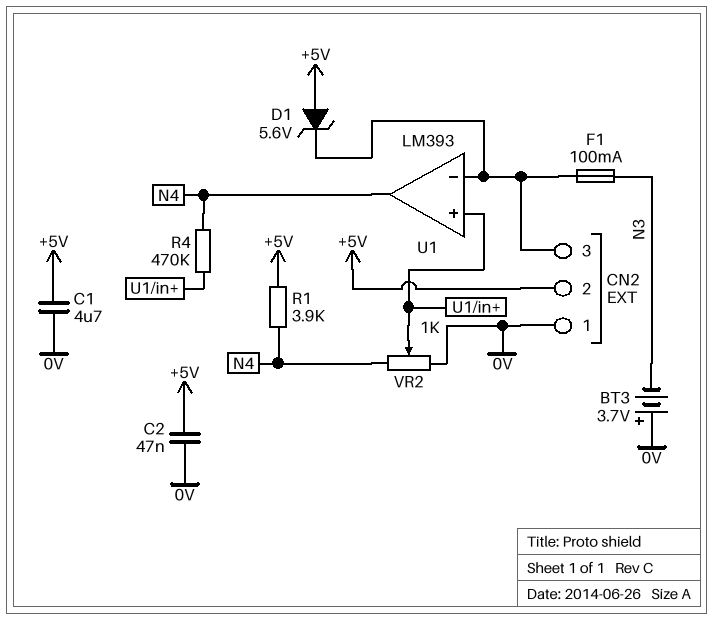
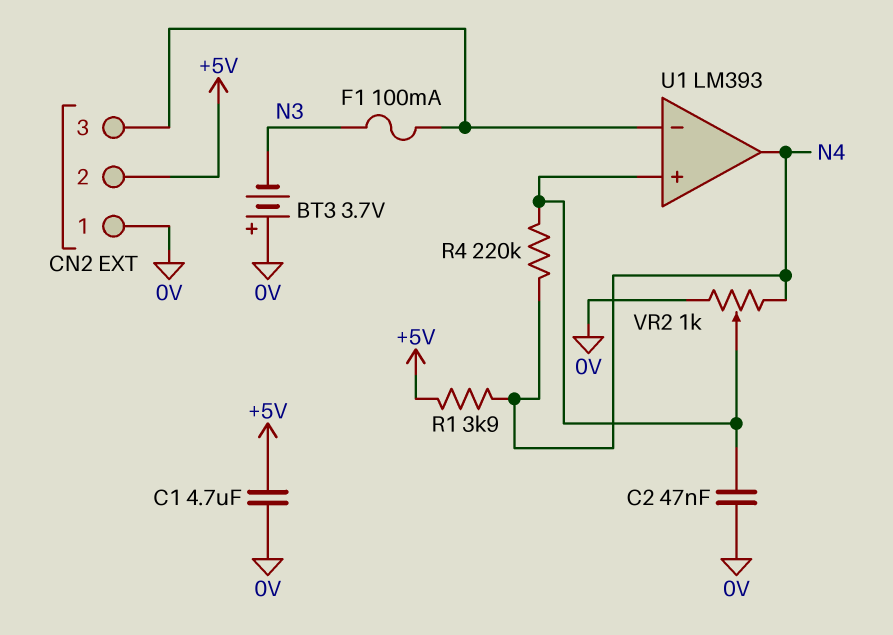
C2: 47nF (+5V, 0V) -> 47nF (0V, U1/in+)
D1: zener 5.6V (A +5V, K CN2/3) -> none
R4: 470k (N4, U1/in+) -> 220k (N4, U1/in+)

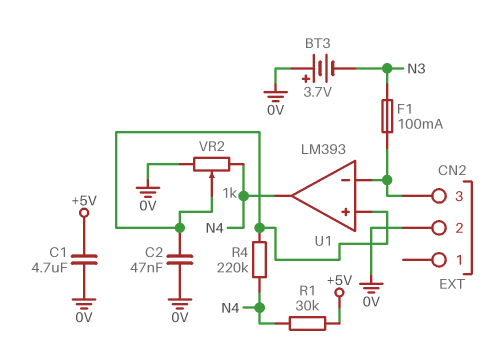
CN2 pin 1: 0V -> none
CN2 pin 2: +5V -> 0V
R1: 3.9k (+5V, N4) -> 30k (+5V, N4)

